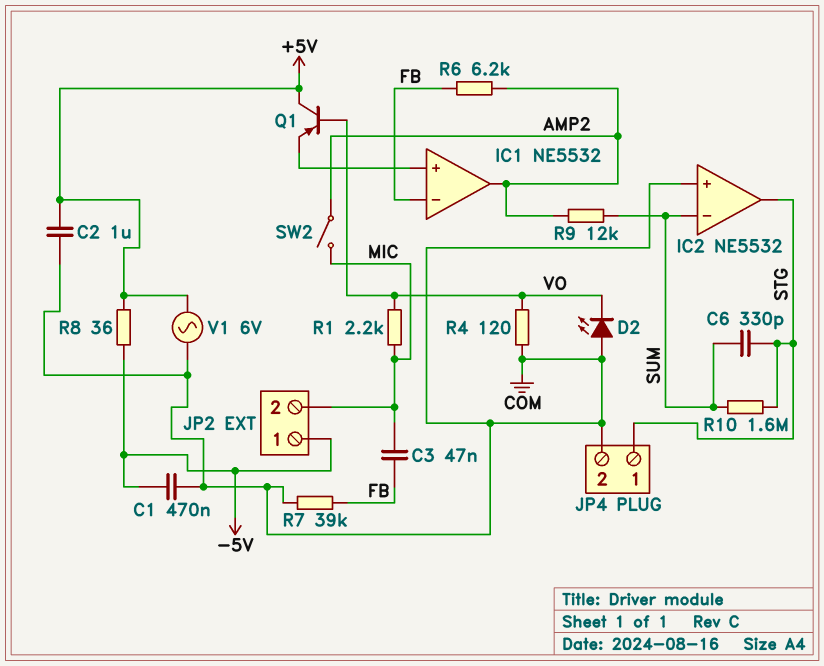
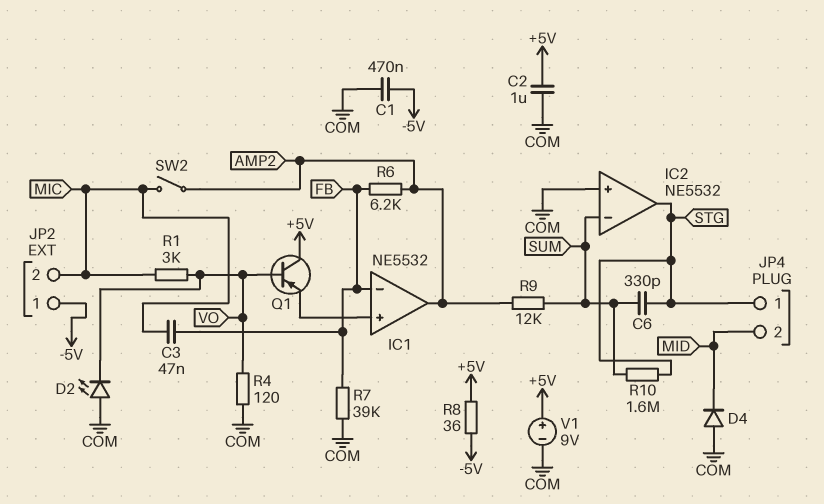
D4: none -> diode (A COM, K MID)
JP4 pin 2: COM -> MID
R1: 2.2k (MIC, VO) -> 3k (MIC, VO)
V1: AC 6V (+5V, COM) -> 9V (plus +5V, minus COM)

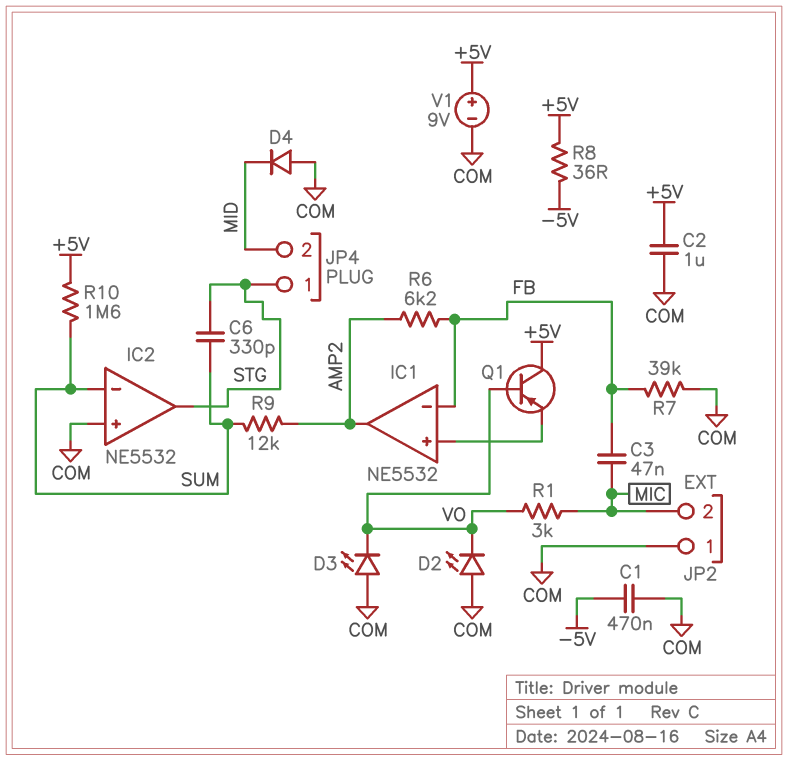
D3: none -> LED (A COM, K VO)
JP2 pin 1: -5V -> COM
R4: 120 (COM, VO) -> none
R10: 1.6M (STG, SUM) -> 1.6M (+5V, SUM)
SW2: switch (AMP2, MIC) -> none

